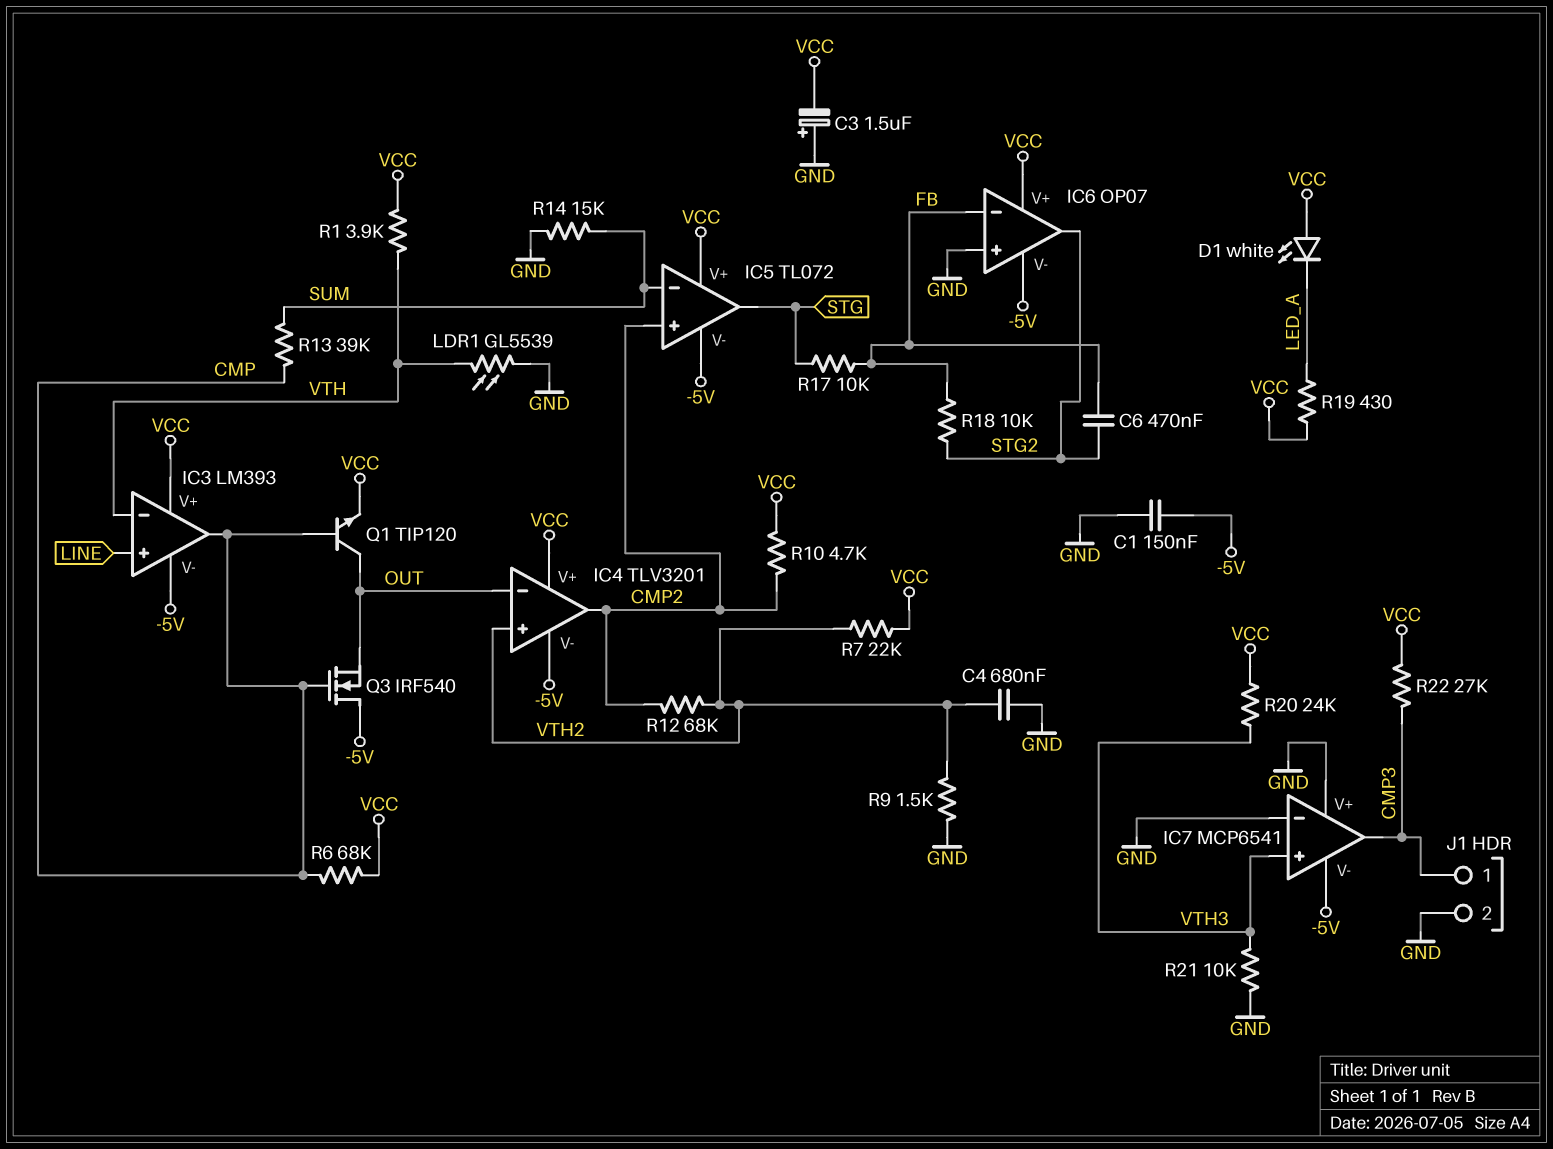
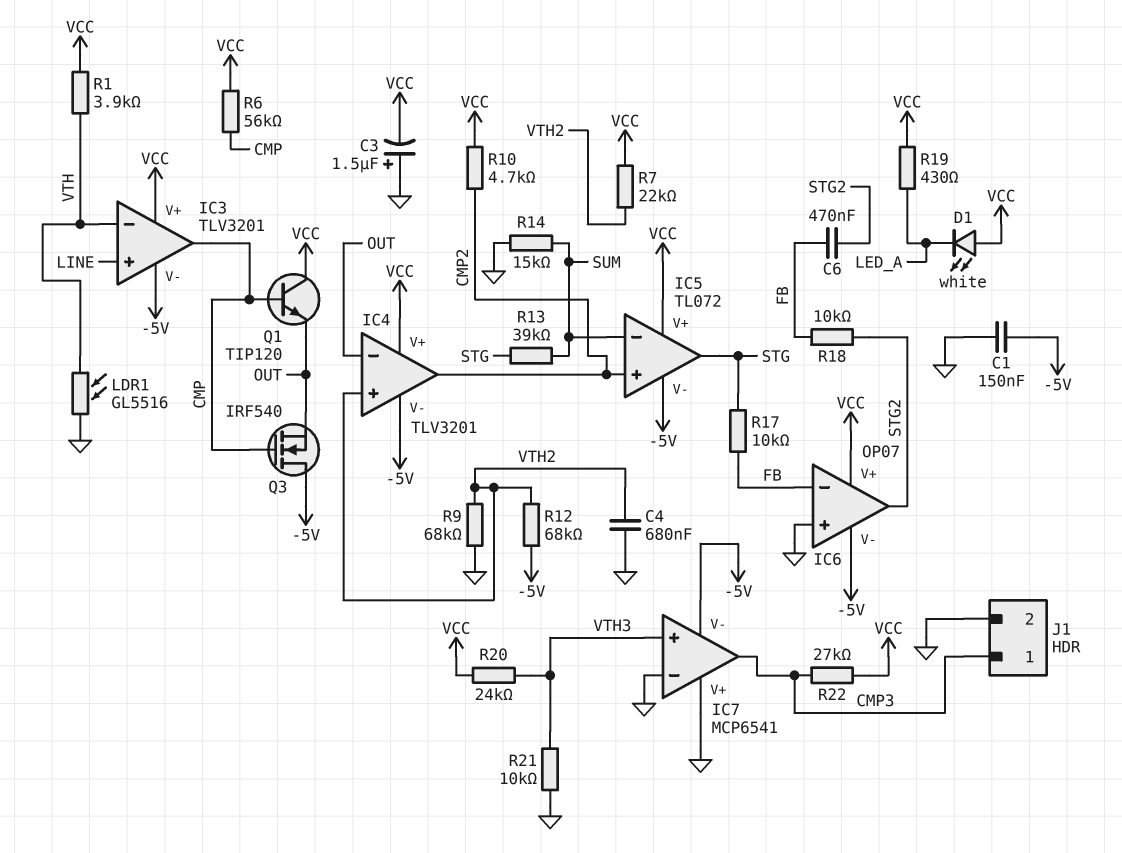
IC3: LM393 -> TLV3201
LDR1: GL5539 (GND, VTH) -> GL5516 (GND, VTH)
Q1: NPN TIP120 (B CMP, C OUT, E VCC) -> NPN TIP120 (B CMP, C VCC, E OUT)
R6: 68k (CMP, VCC) -> 56k (CMP, VCC)
R9: 1.5k (GND, VTH2) -> 68k (GND, VTH2)
R12: 68k (CMP2, VTH2) -> 68k (-5V, VTH2)
R13: 39k (CMP, SUM) -> 39k (STG, SUM)

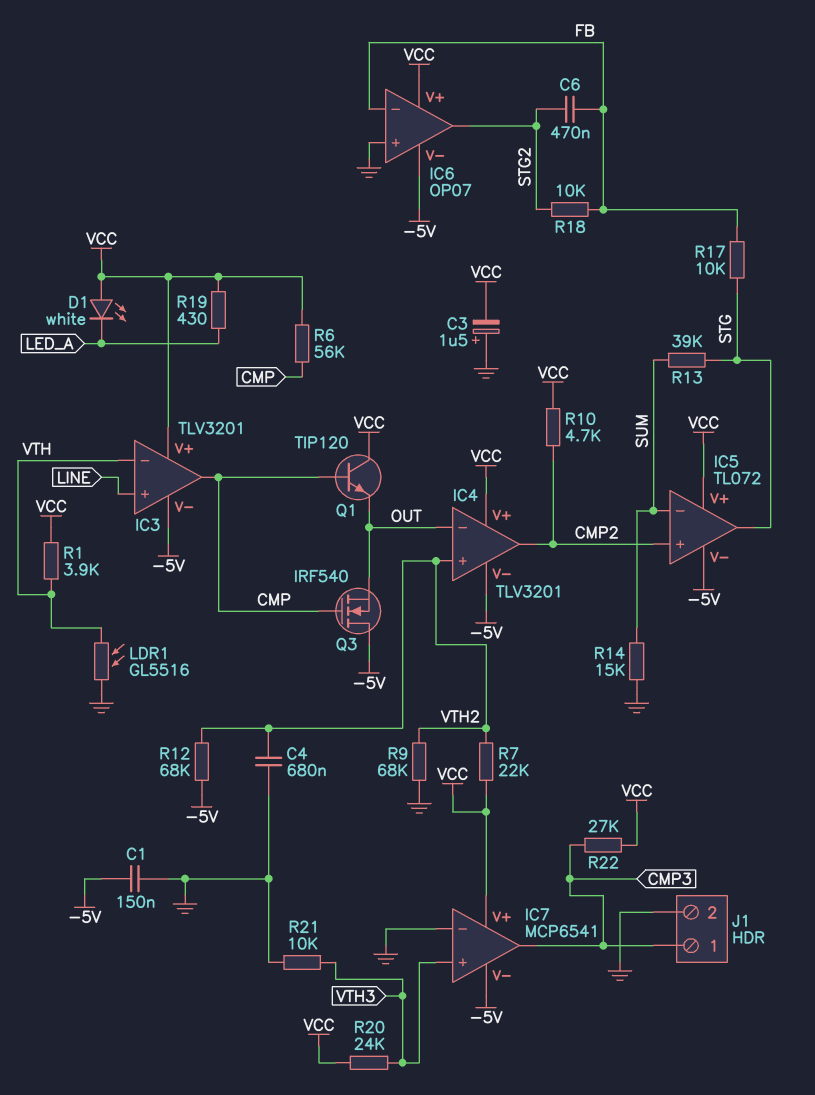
IC7 pin V+: GND -> VCC

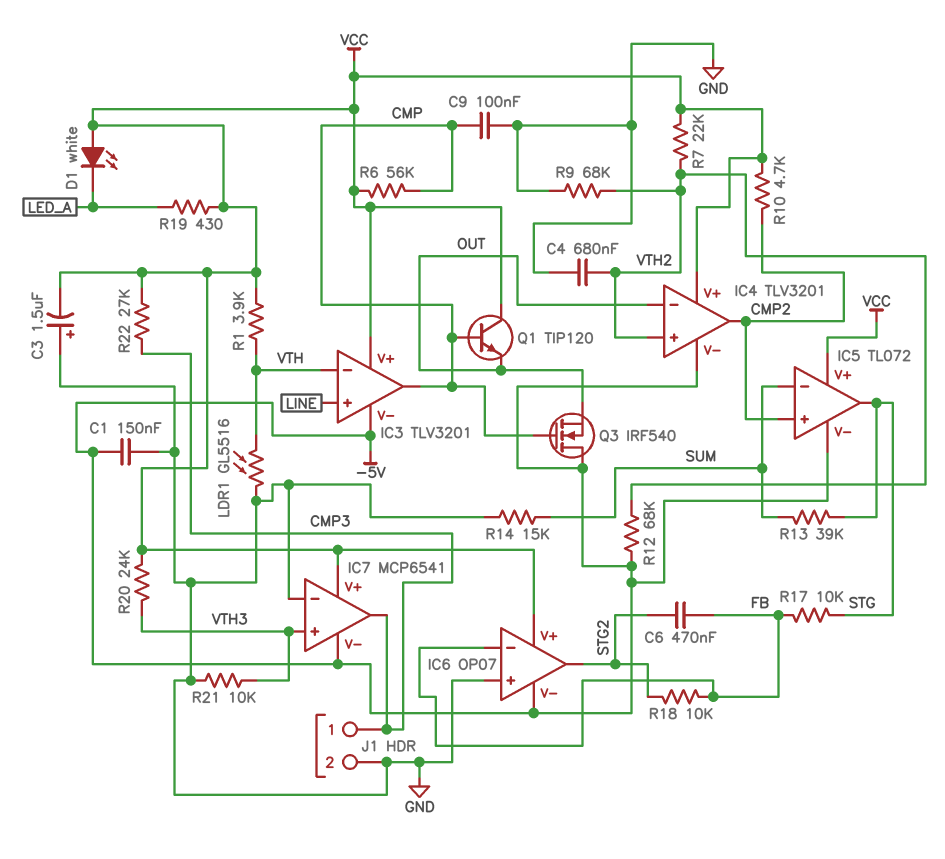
C9: none -> 100nF (CMP, GND)

